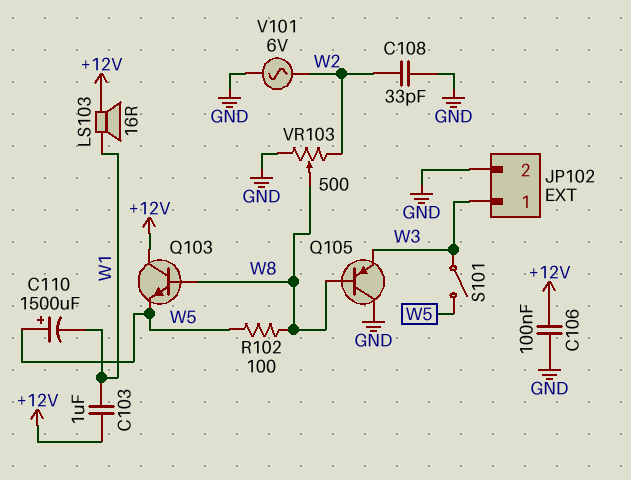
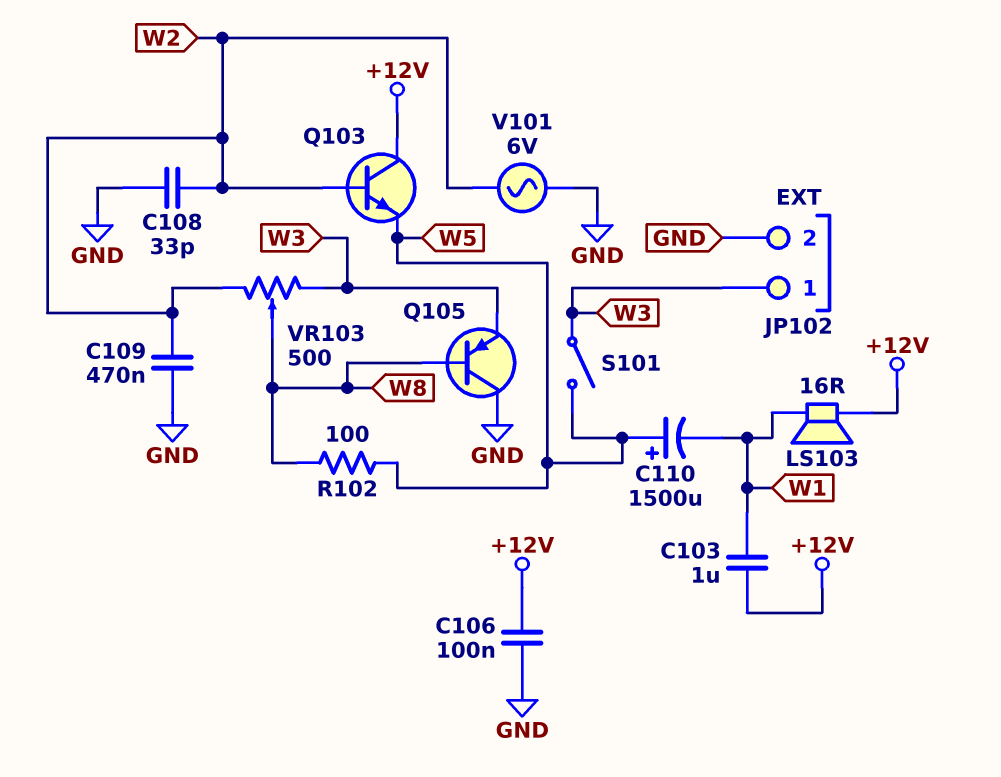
C109: none -> 470nF (GND, W2)
Q103: NPN (B W8, C +12V, E W5) -> NPN (B W2, C +12V, E W5)
VR103: 500 (GND, W2, wiper W8) -> 500 (W2, W3, wiper W8)

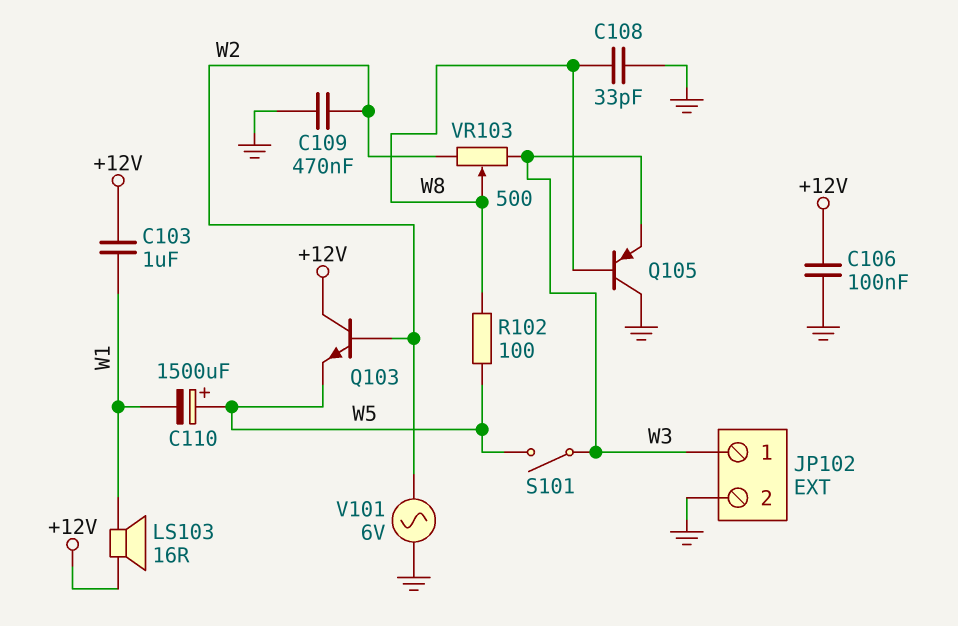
C108: 33pF (GND, W2) -> 33pF (GND, W8)

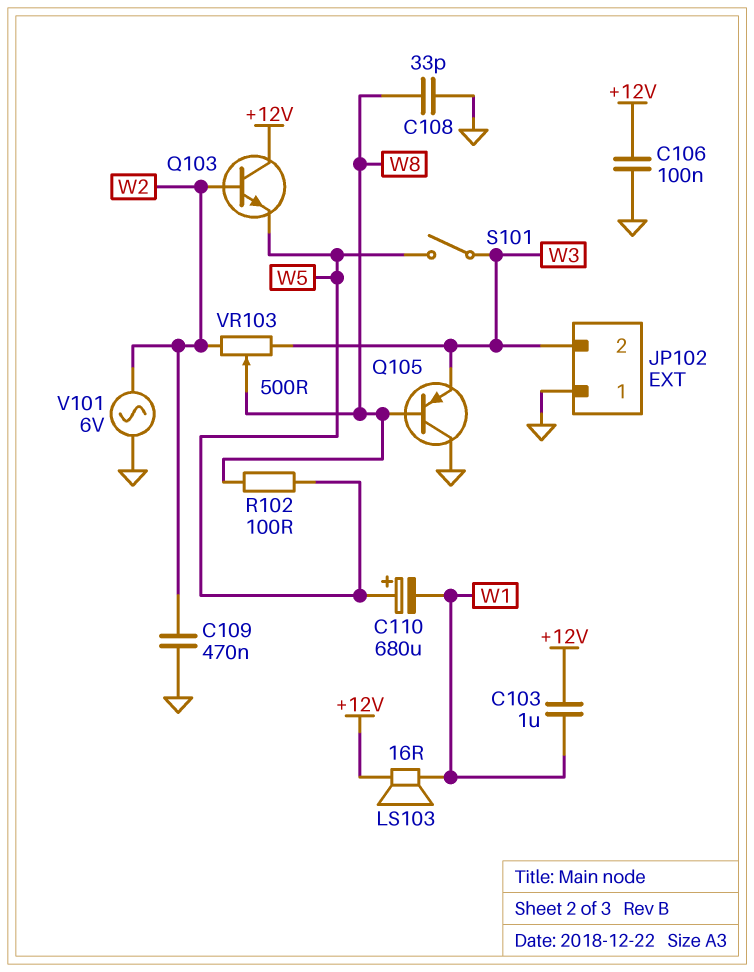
C110: 1500uF (plus W5, minus W1) -> 680uF (plus W5, minus W1)
JP102 pin 1: W3 -> GND
JP102 pin 2: GND -> W3

